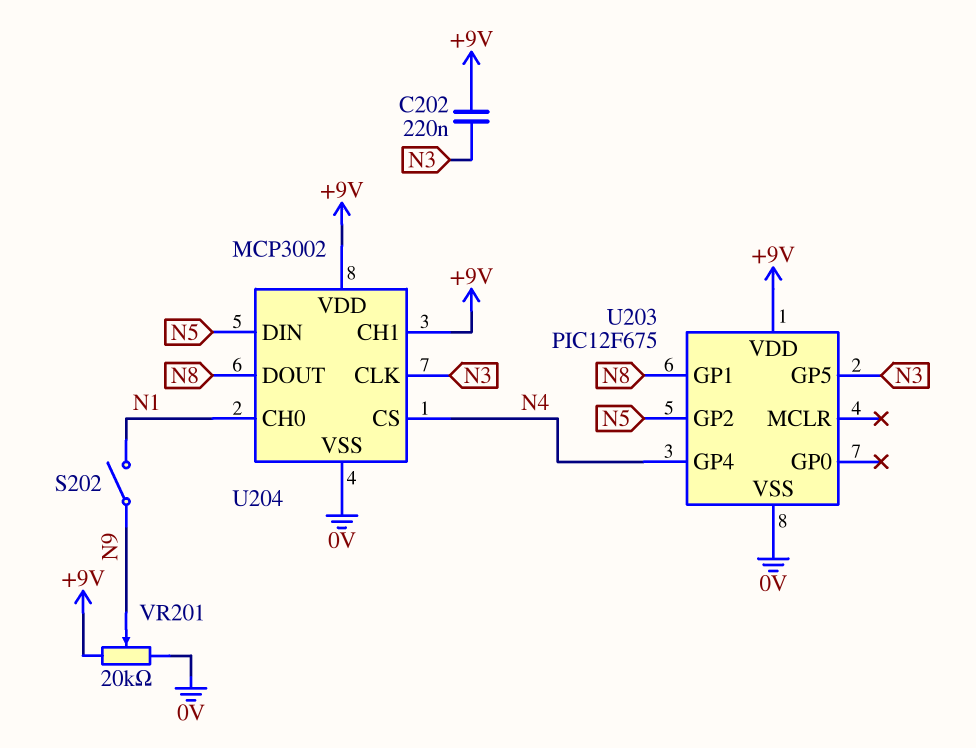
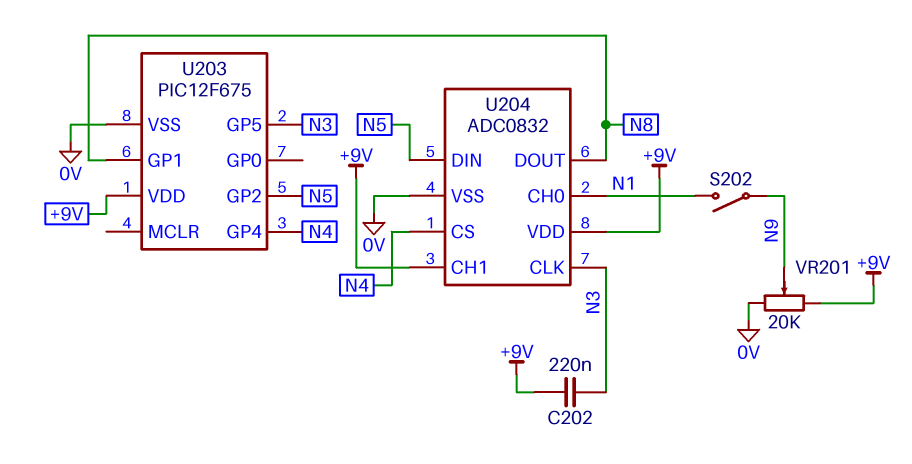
U204: MCP3002 -> ADC0832

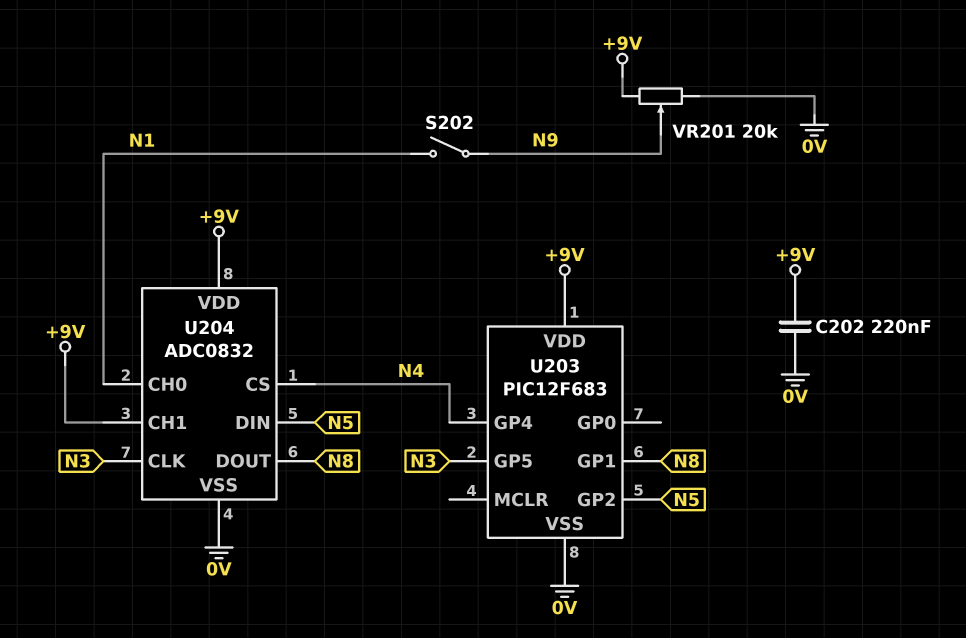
C202: 220nF (+9V, N3) -> 220nF (+9V, 0V)
U203: PIC12F675 -> PIC12F683

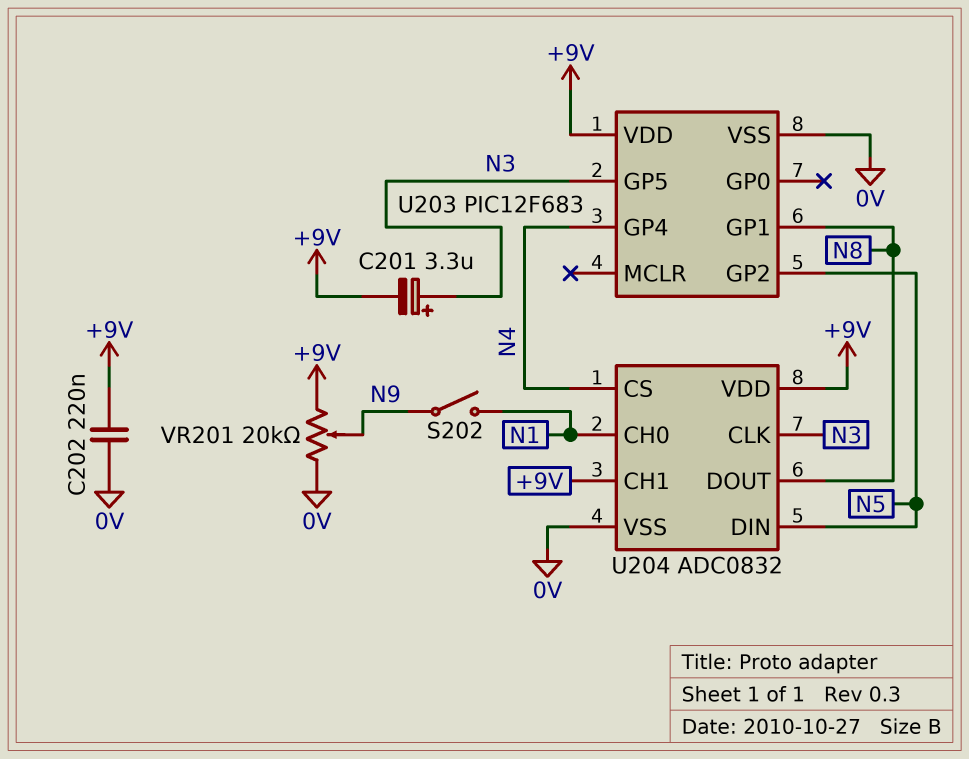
C201: none -> 3.3uF (plus N3, minus +9V)

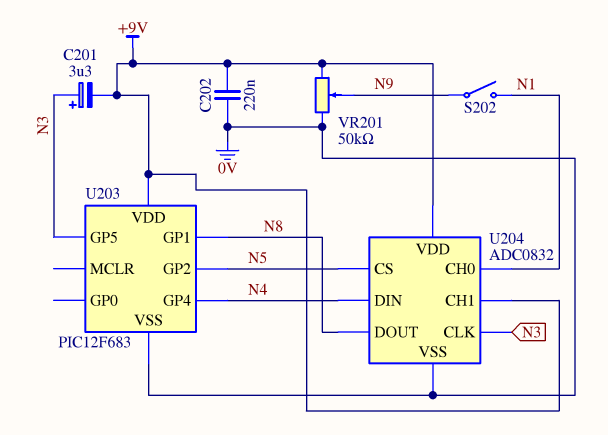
U204 pin CS: N4 -> N5
U204 pin DIN: N5 -> N4
VR201: 20k (+9V, 0V, wiper N9) -> 50k (+9V, 0V, wiper N9)

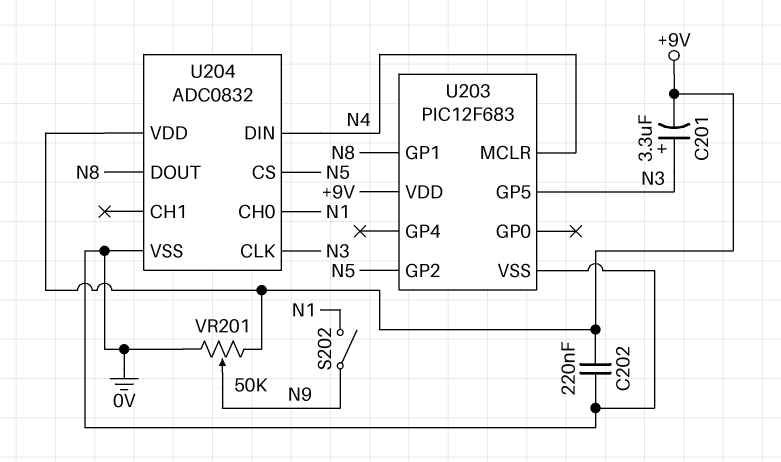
U203 pin GP4: N4 -> none
U203 pin MCLR: none -> N4
U204 pin CH1: +9V -> none

